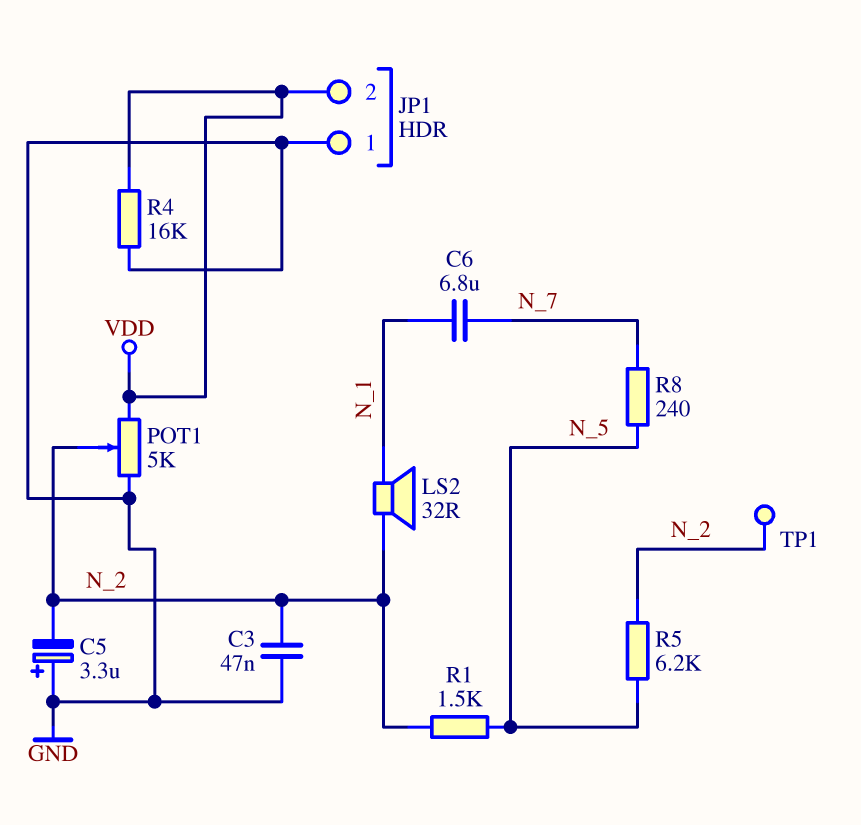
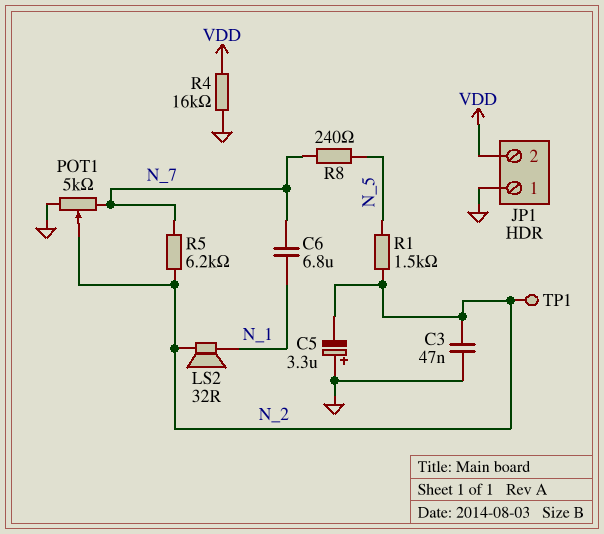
POT1: 5k (GND, VDD, wiper N_2) -> 5k (GND, N_7, wiper N_2)
R5: 6.2k (N_2, N_5) -> 6.2k (N_2, N_7)

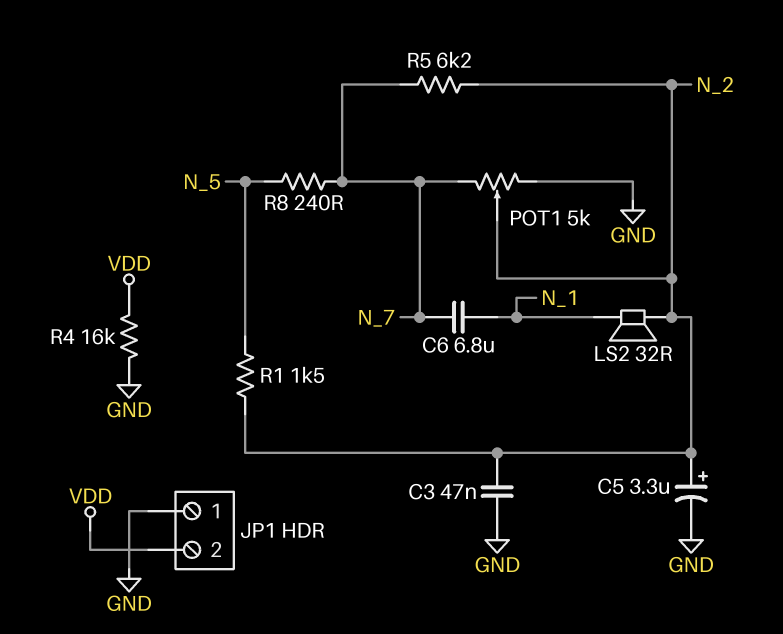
C5: 3.3uF (plus GND, minus N_2) -> 3.3uF (plus N_2, minus GND)
TP1: test point (N_2) -> none

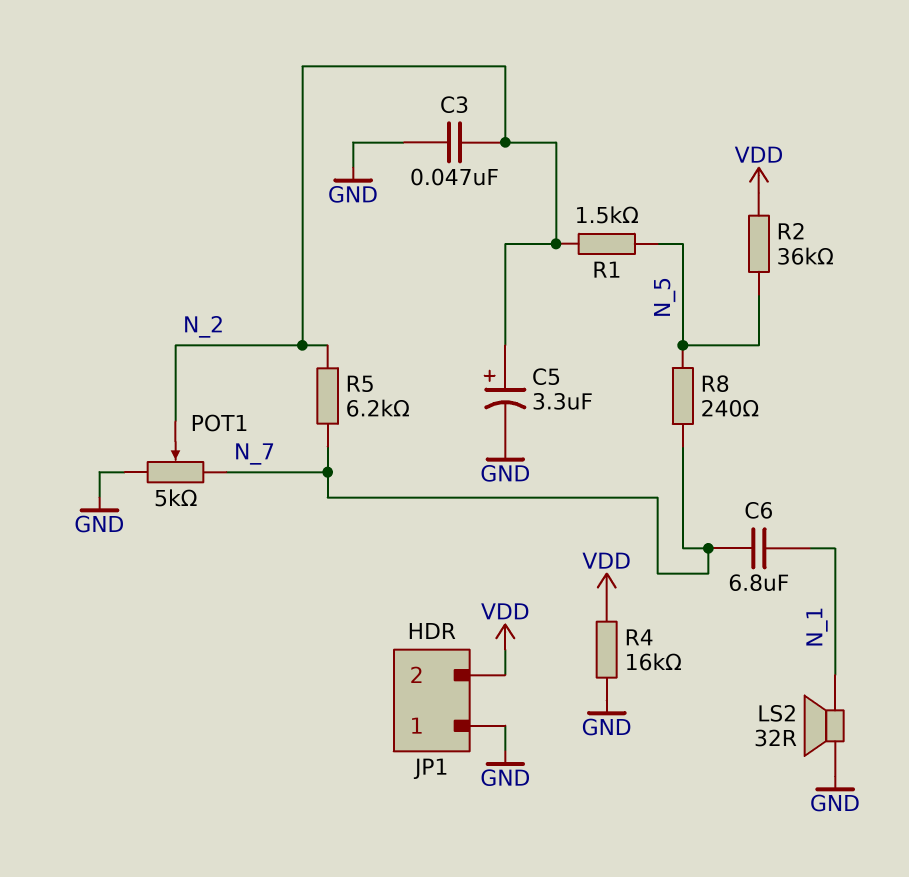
LS2: speaker 32R (N_1, N_2) -> speaker 32R (GND, N_1)
R2: none -> 36k (N_5, VDD)

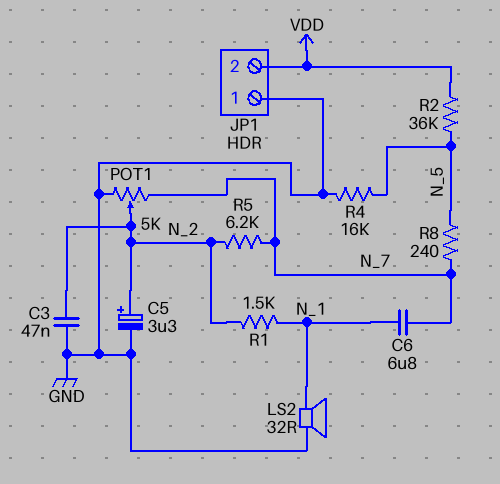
R1: 1.5k (N_2, N_5) -> 1.5k (N_1, N_2)
R4: 16k (GND, VDD) -> 16k (GND, N_5)

